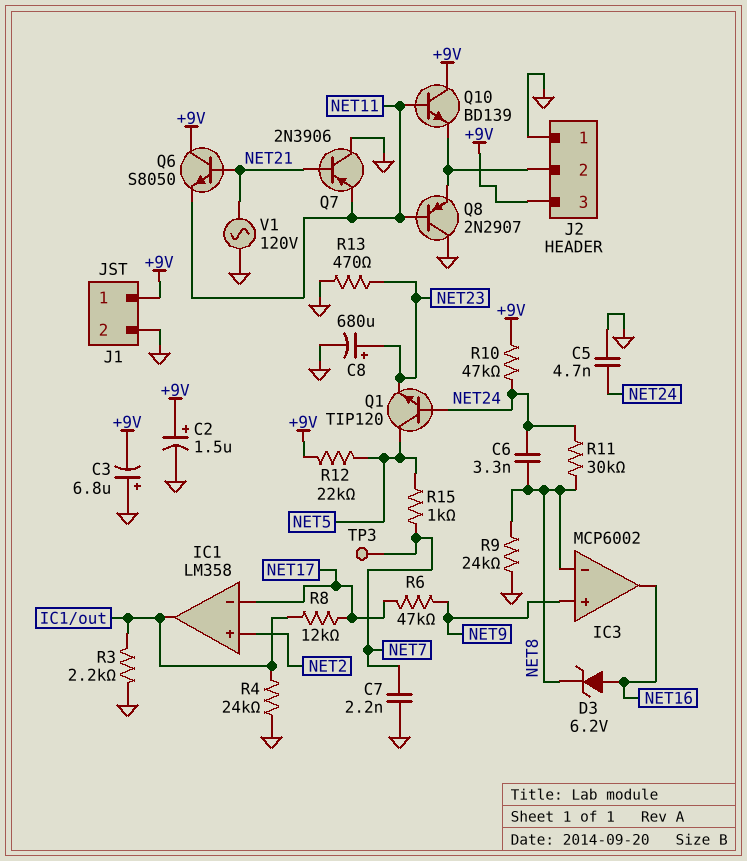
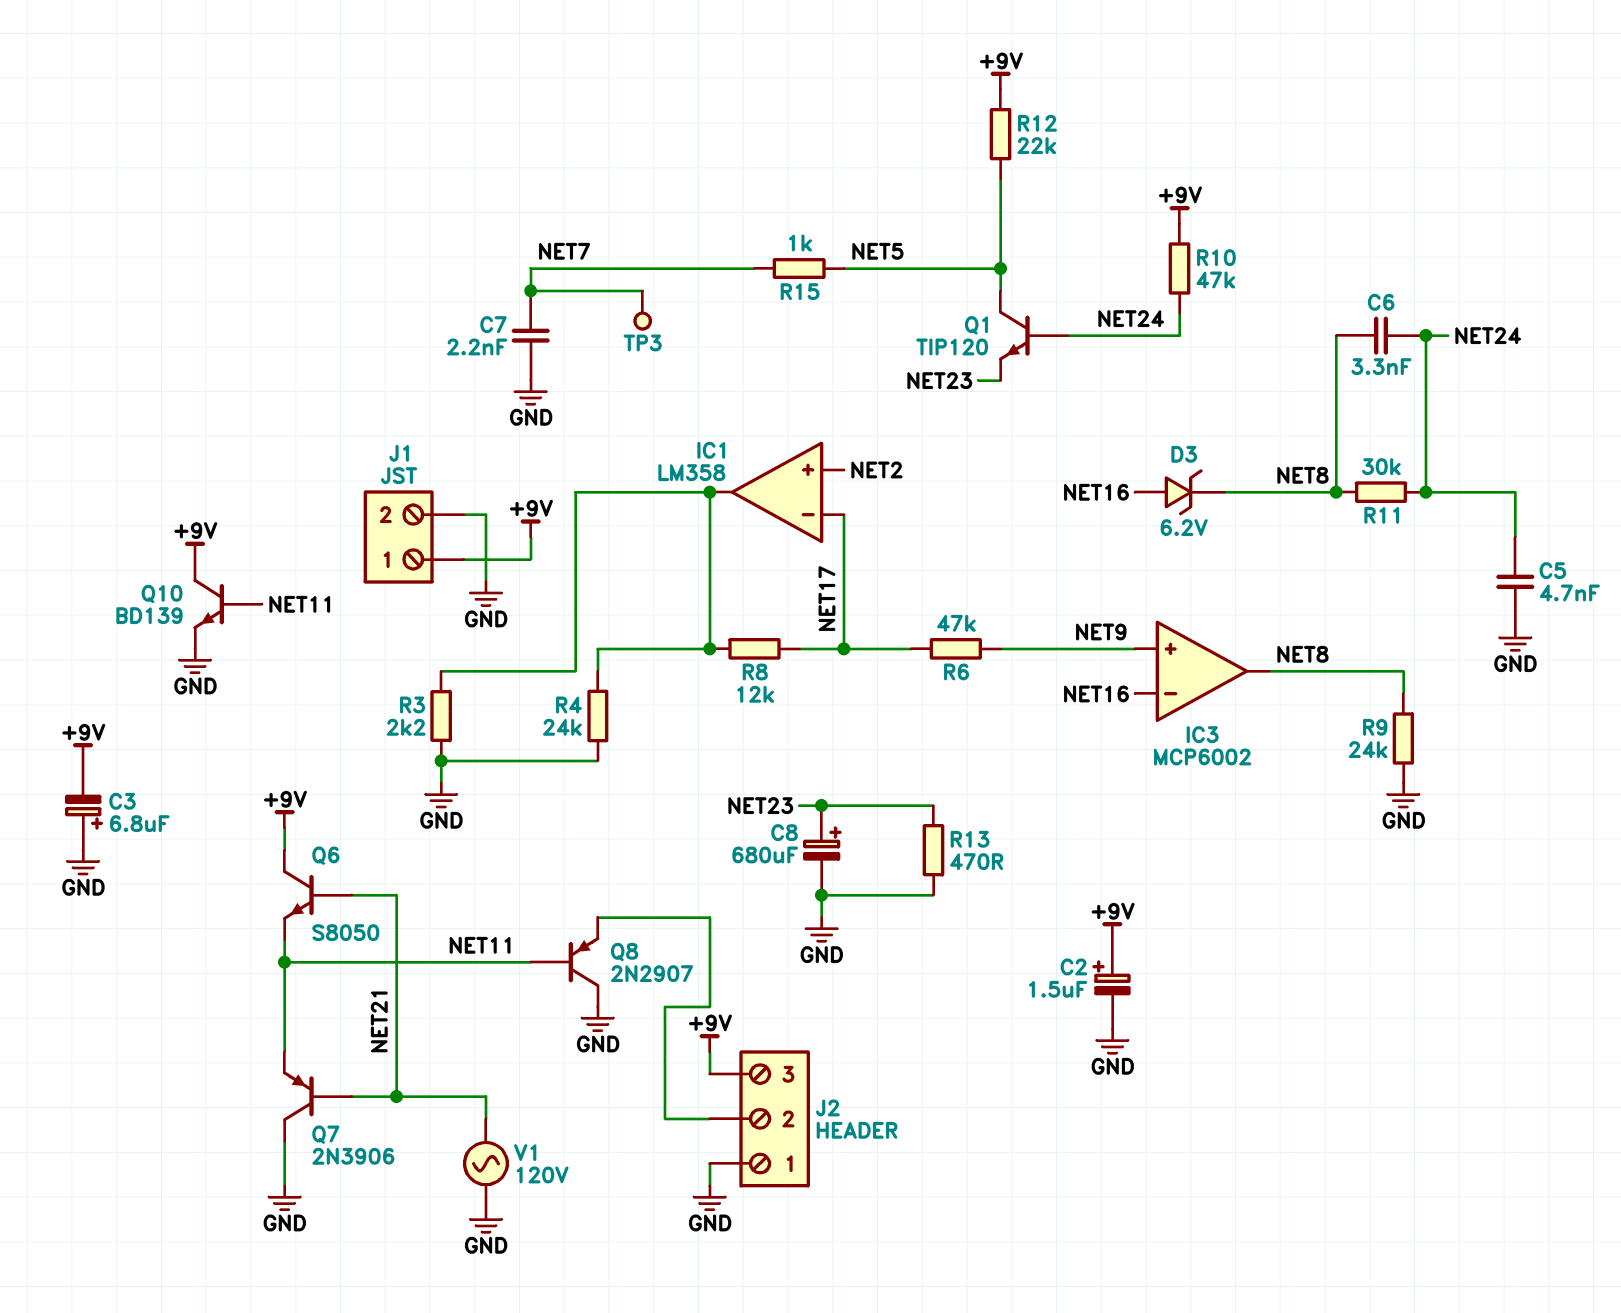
IC3 pin in-: NET8 -> NET16
IC3 pin out: NET16 -> NET8
Q10: NPN BD139 (B NET11, C +9V, E J2/2) -> NPN BD139 (B NET11, C +9V, E GND)

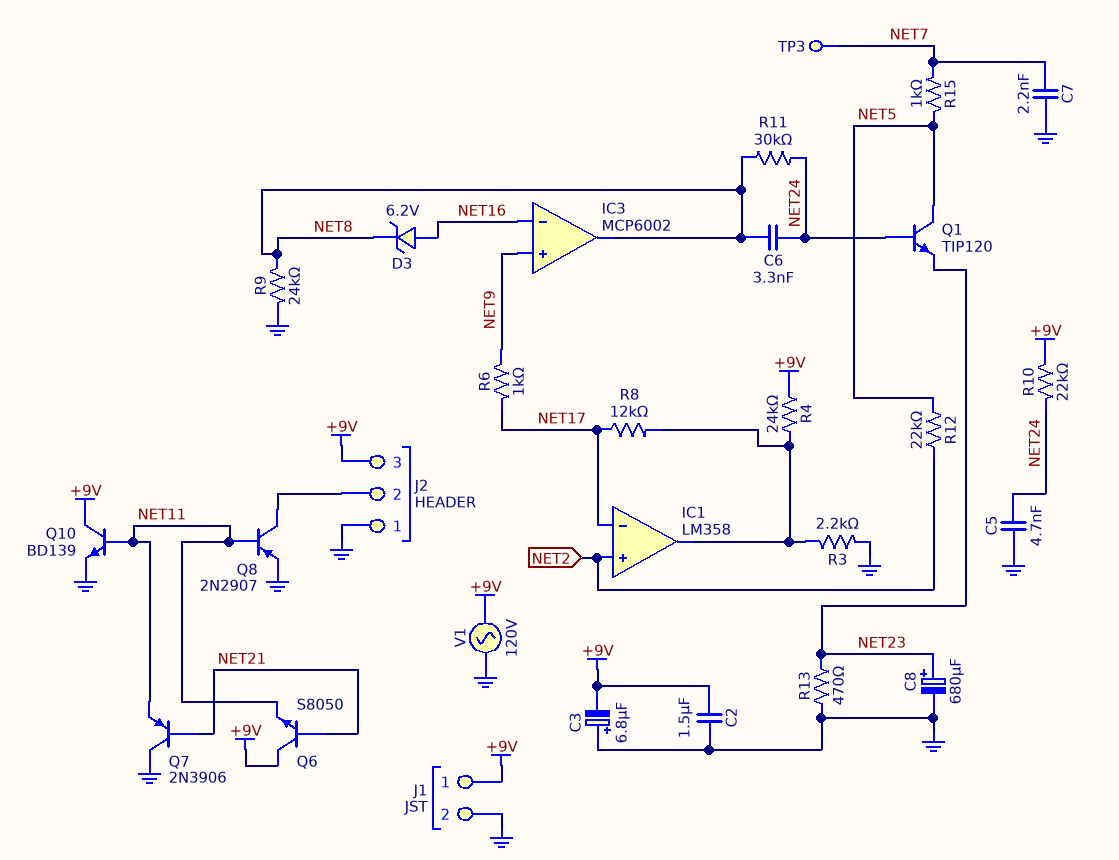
C2: 1.5uF (plus +9V, minus GND) -> 1.5uF (+9V, GND)
Q8: PNP 2N2907 (B NET11, C GND, E J2/2) -> PNP 2N2907 (B NET11, C J2/2, E GND)
R4: 24k (GND, IC1/out) -> 24k (+9V, IC1/out)
R6: 47k (NET9, NET17) -> 1k (NET9, NET17)
R10: 47k (+9V, NET24) -> 22k (+9V, NET24)
R12: 22k (+9V, NET5) -> 22k (NET2, NET5)
V1: AC 120V (GND, NET21) -> AC 120V (+9V, GND)

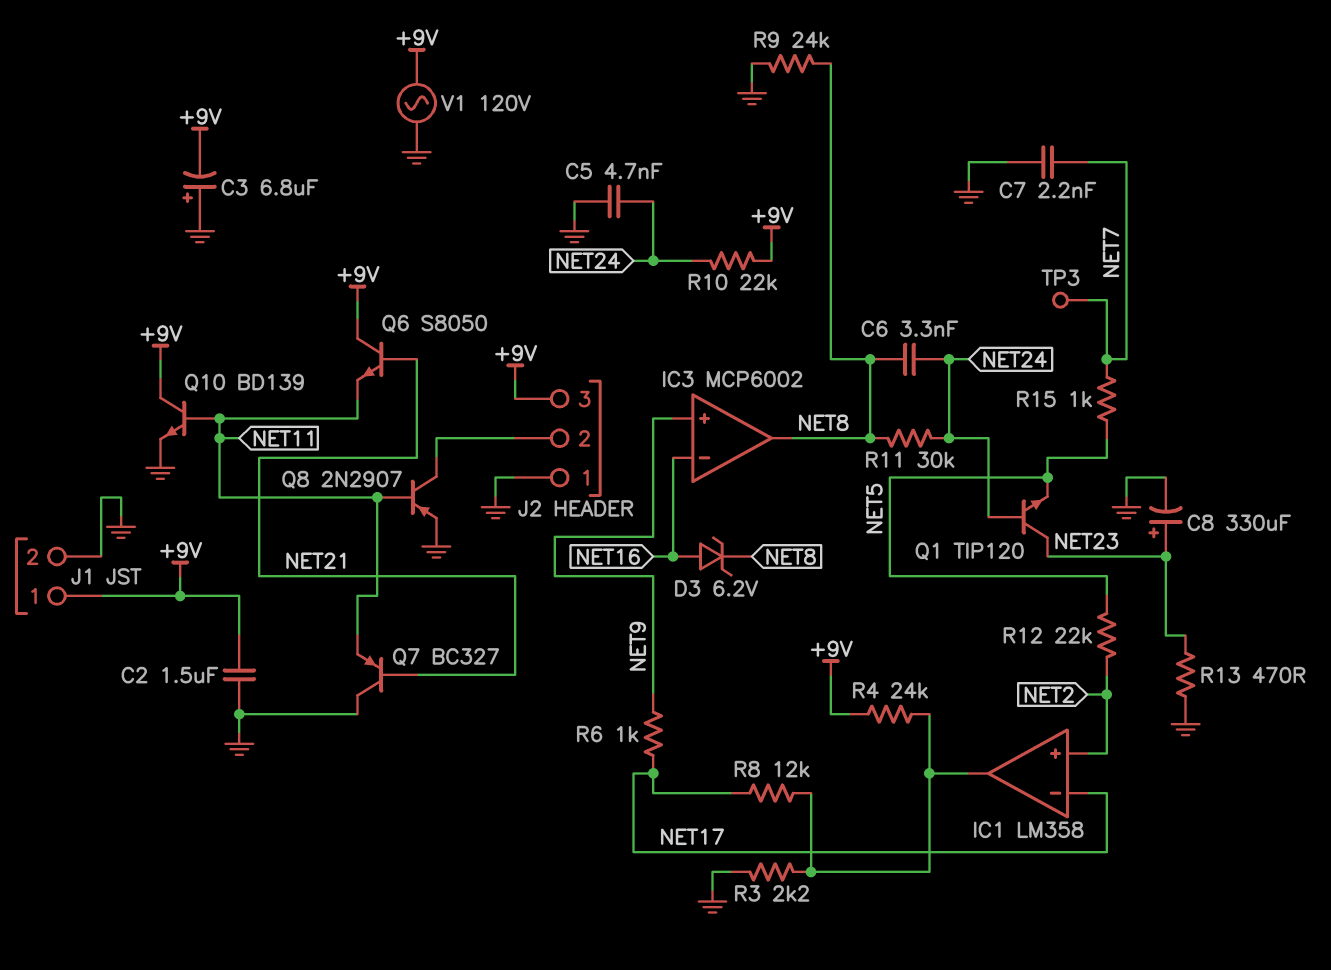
C8: 680uF (plus NET23, minus GND) -> 330uF (plus NET23, minus GND)
Q1: NPN TIP120 (B NET24, C NET5, E NET23) -> NPN TIP120 (B NET24, C NET23, E NET5)
Q7: PNP 2N3906 (B NET21, C GND, E NET11) -> PNP BC327 (B NET21, C GND, E NET11)

